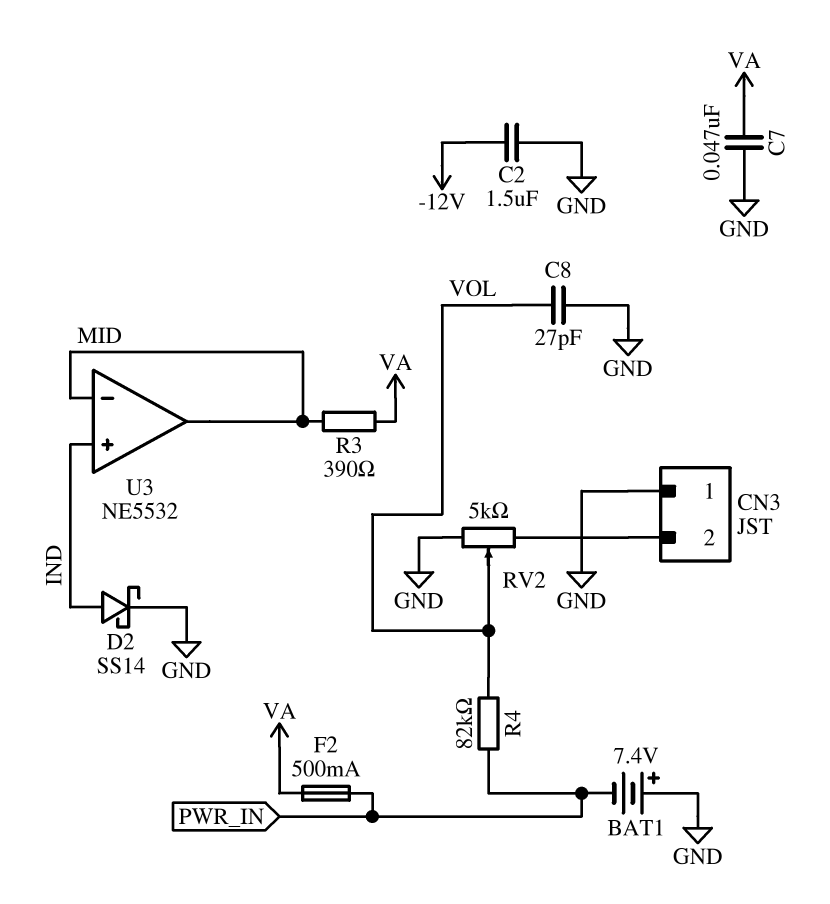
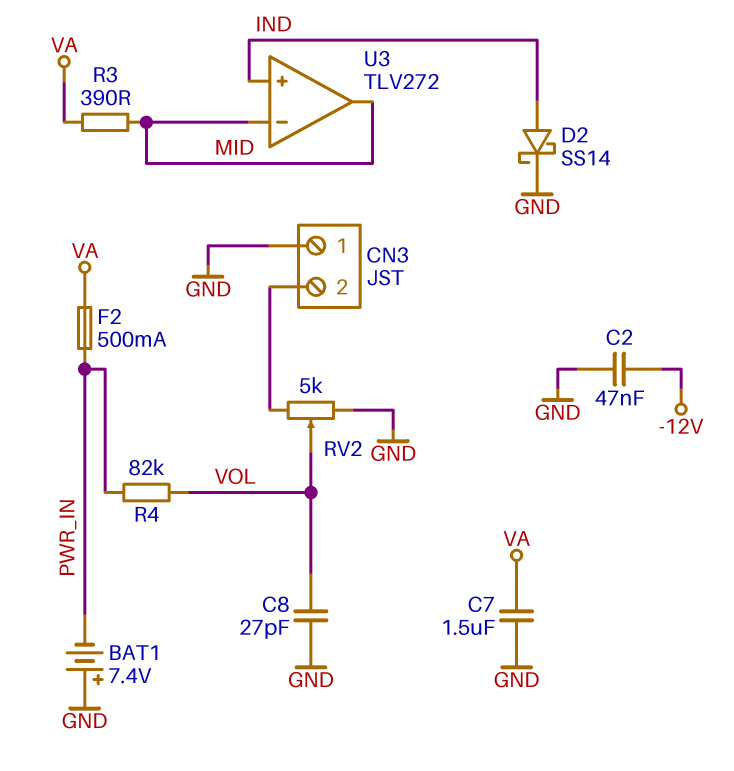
C2: 1.5uF (-12V, GND) -> 47nF (-12V, GND)
C7: 47nF (GND, VA) -> 1.5uF (GND, VA)
U3: NE5532 -> TLV272

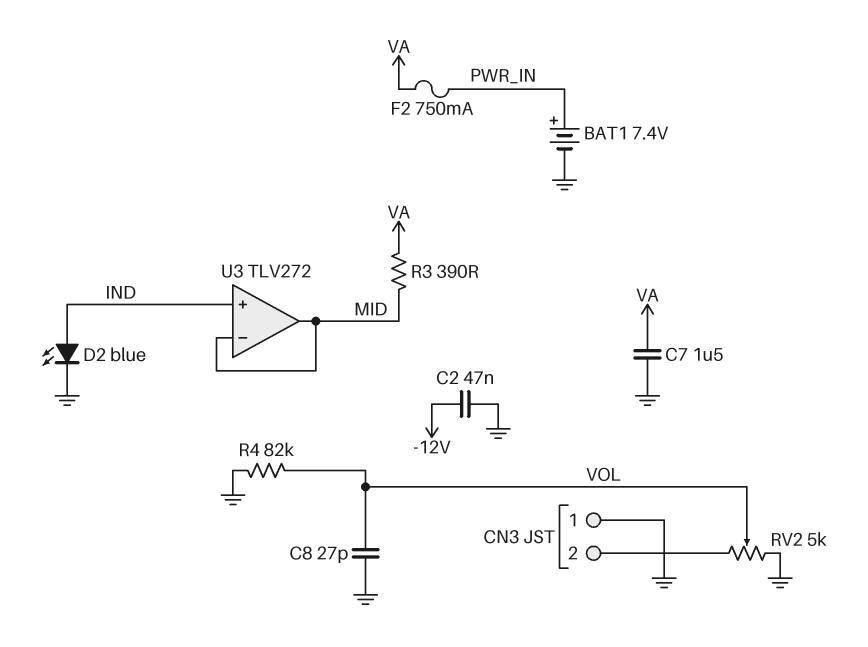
BAT1: 7.4V (plus GND, minus PWR_IN) -> 7.4V (plus PWR_IN, minus GND)
D2: schottky SS14 (A IND, K GND) -> LED blue (A IND, K GND)
F2: 500mA (PWR_IN, VA) -> 750mA (PWR_IN, VA)
R4: 82k (PWR_IN, VOL) -> 82k (GND, VOL)

